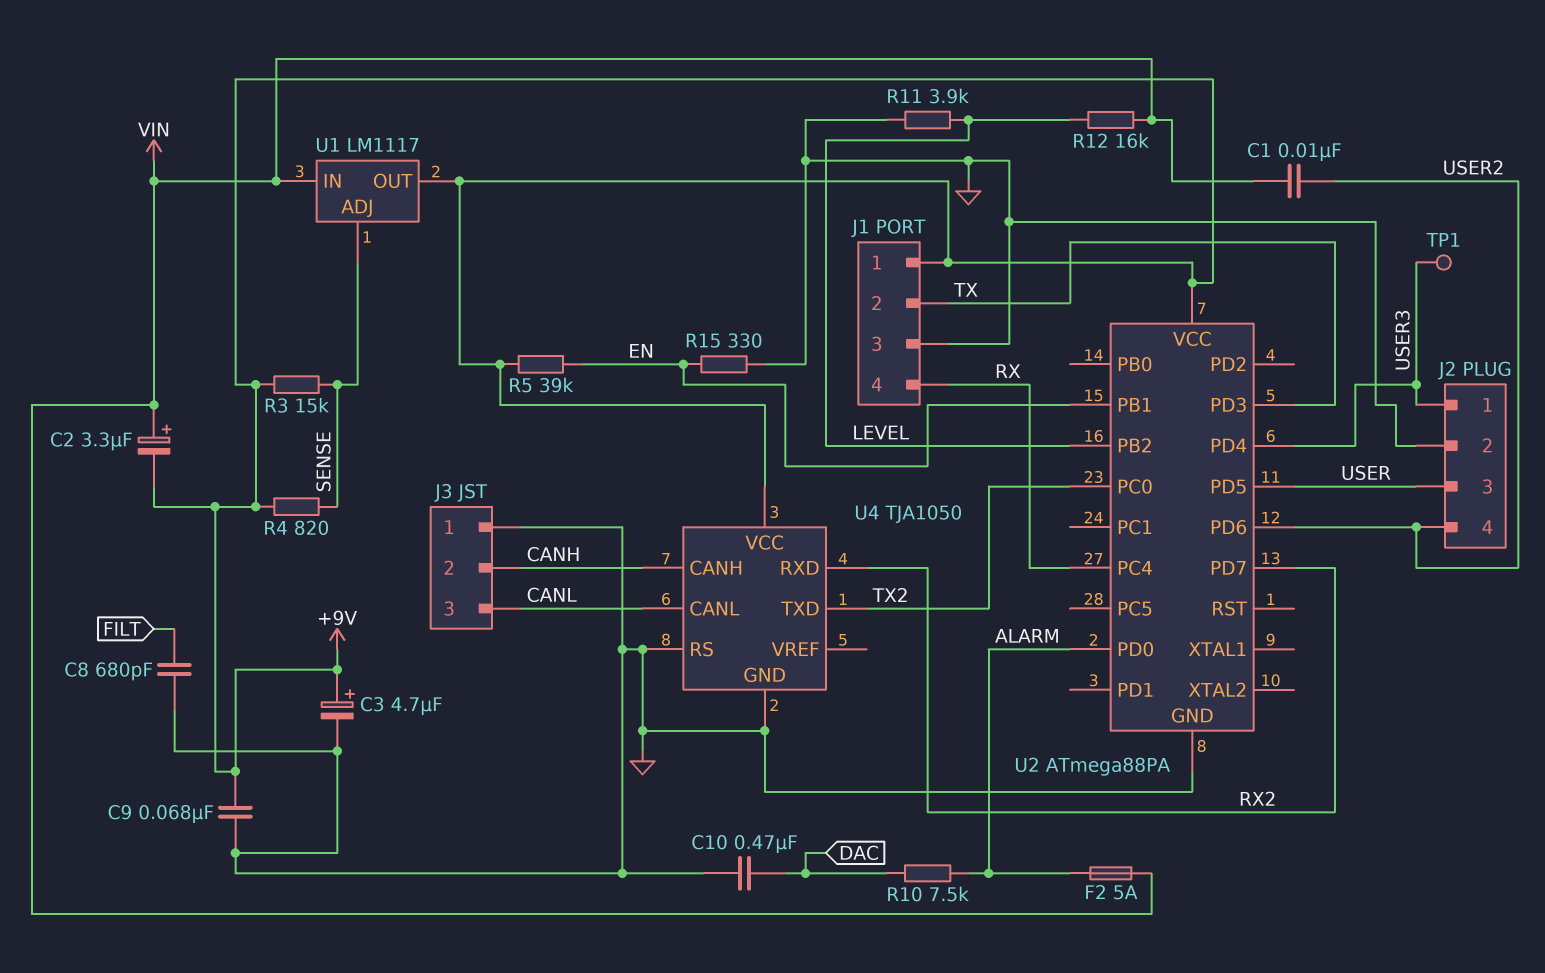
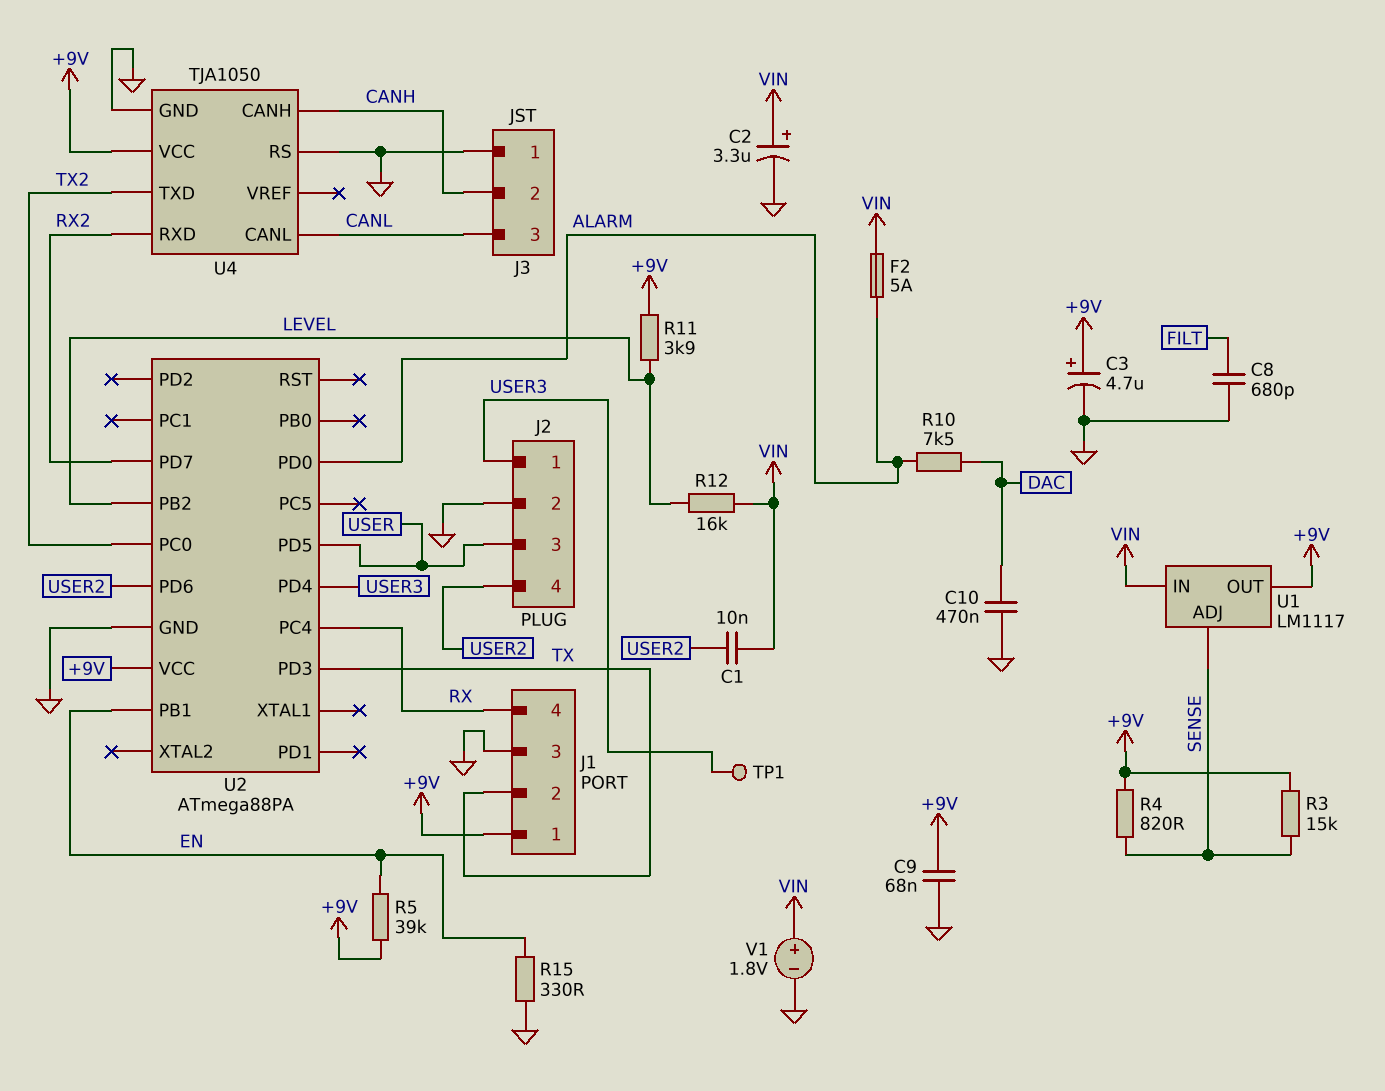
C2: 3.3uF (plus VIN, minus +9V) -> 3.3uF (plus VIN, minus GND)
R11: 3.9k (GND, LEVEL) -> 3.9k (+9V, LEVEL)
V1: none -> 1.8V (plus VIN, minus GND)

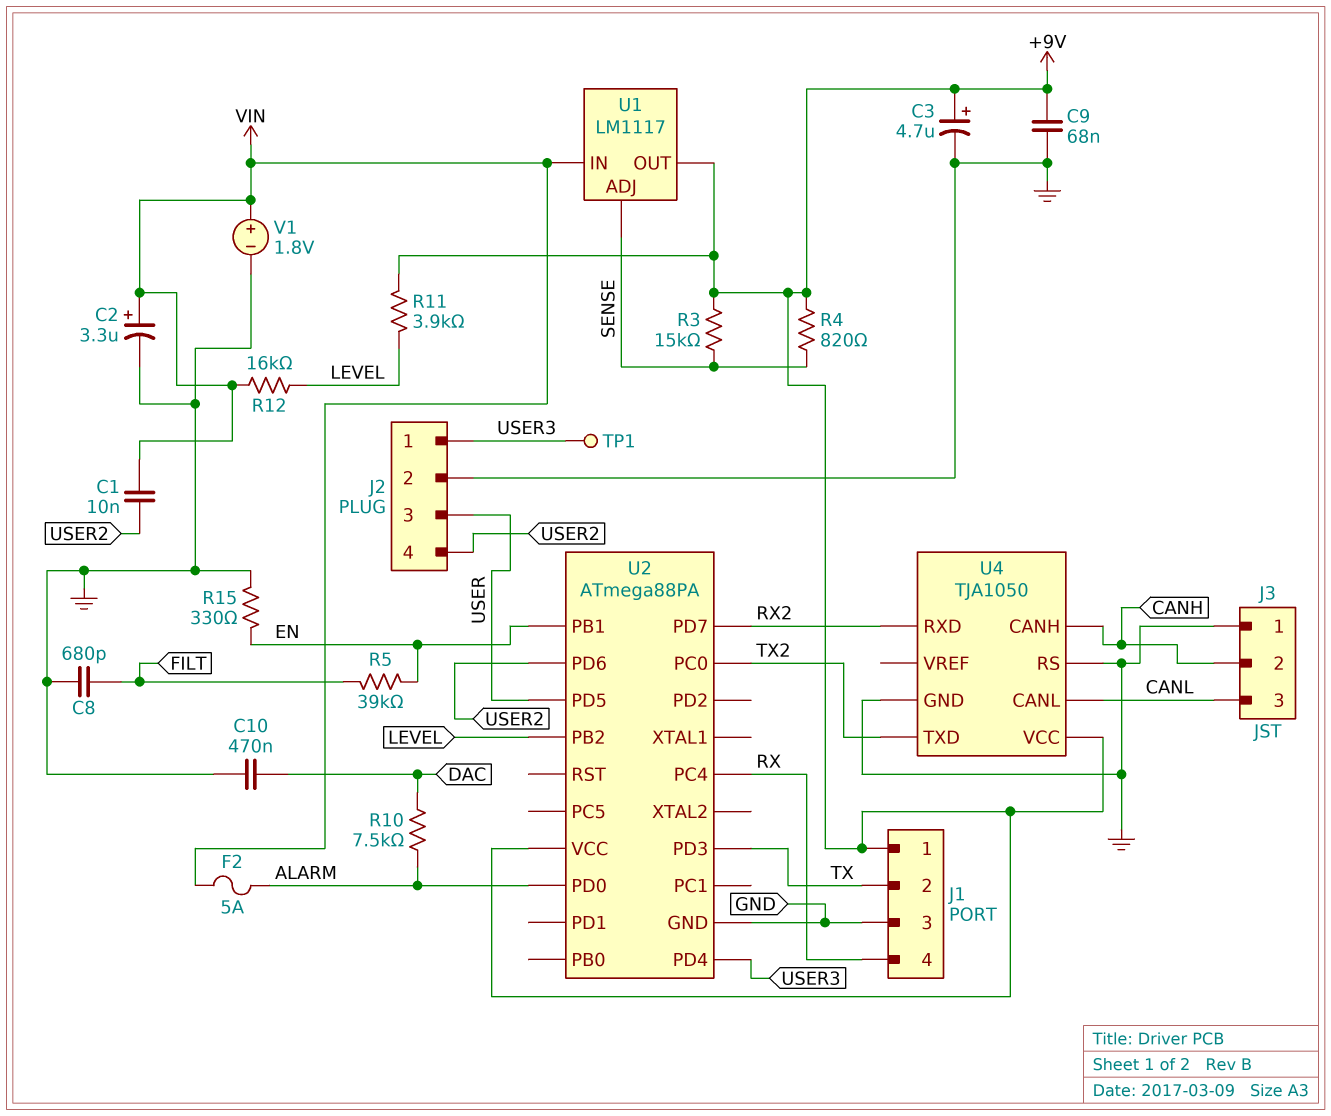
R5: 39k (+9V, EN) -> 39k (EN, FILT)

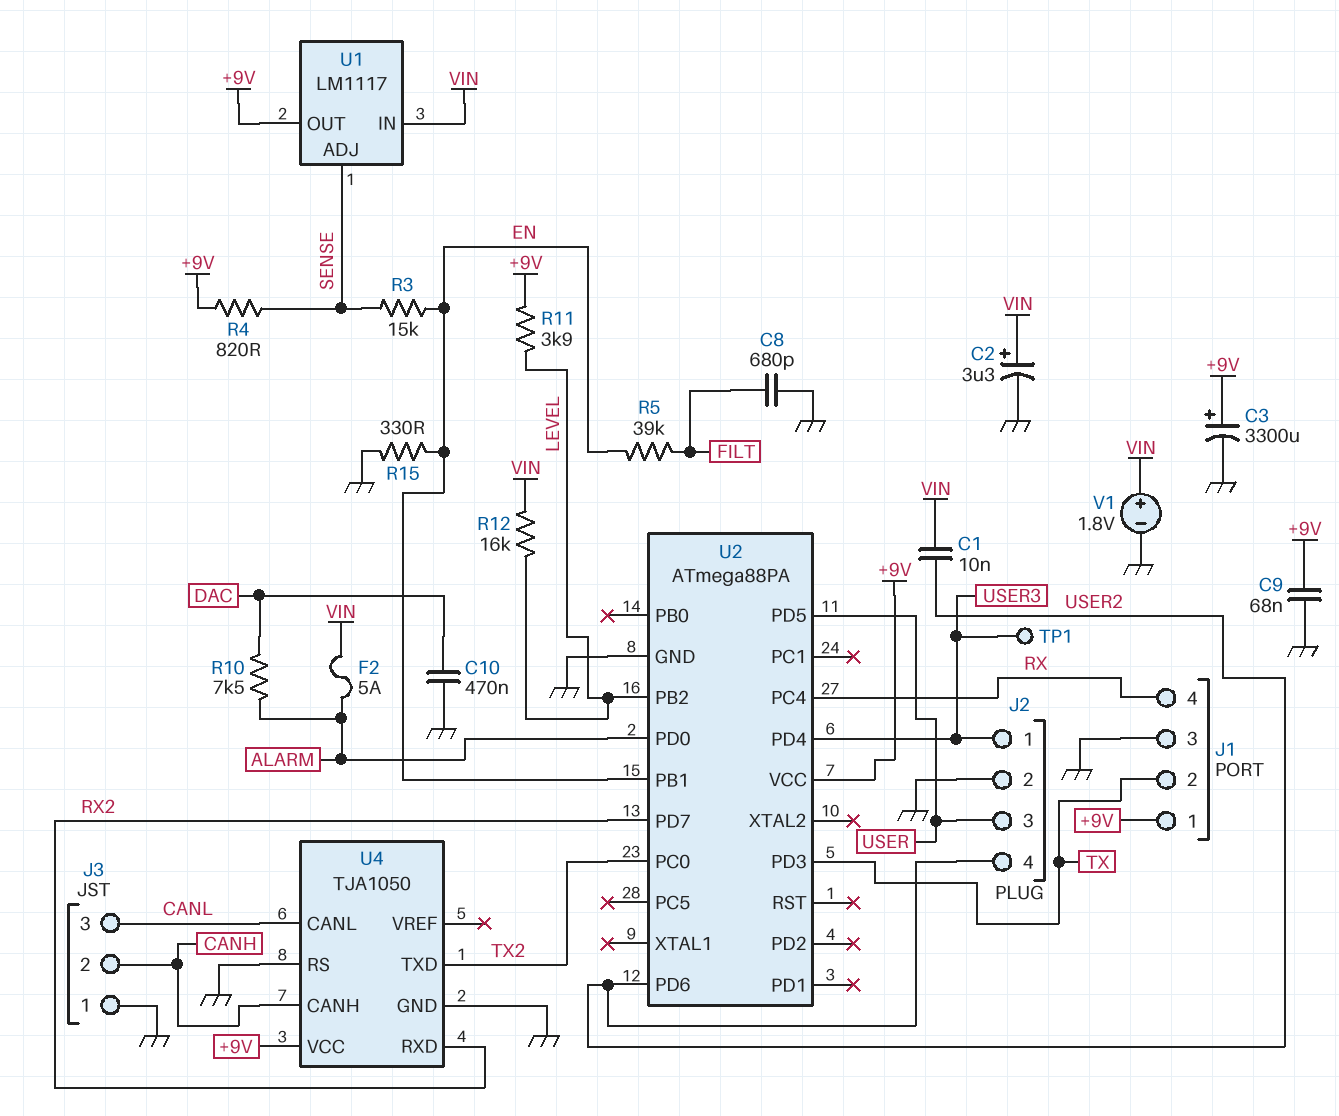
C3: 4.7uF (plus +9V, minus GND) -> 3300uF (plus +9V, minus GND)
R3: 15k (+9V, SENSE) -> 15k (EN, SENSE)

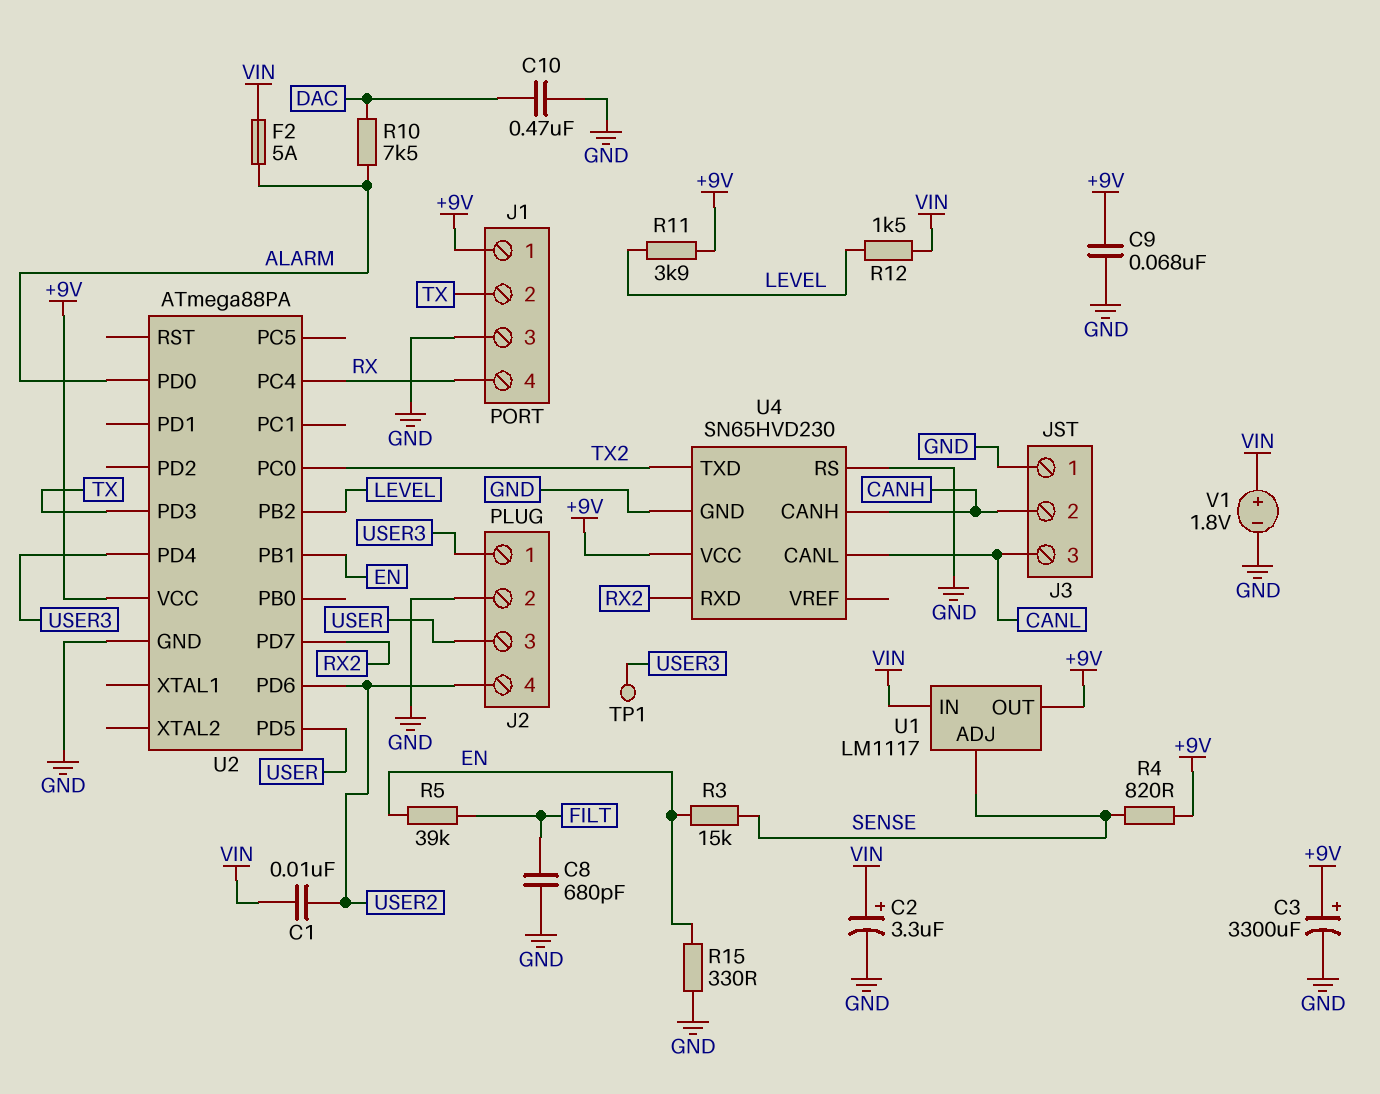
R12: 16k (LEVEL, VIN) -> 1.5k (LEVEL, VIN)
U4: TJA1050 -> SN65HVD230

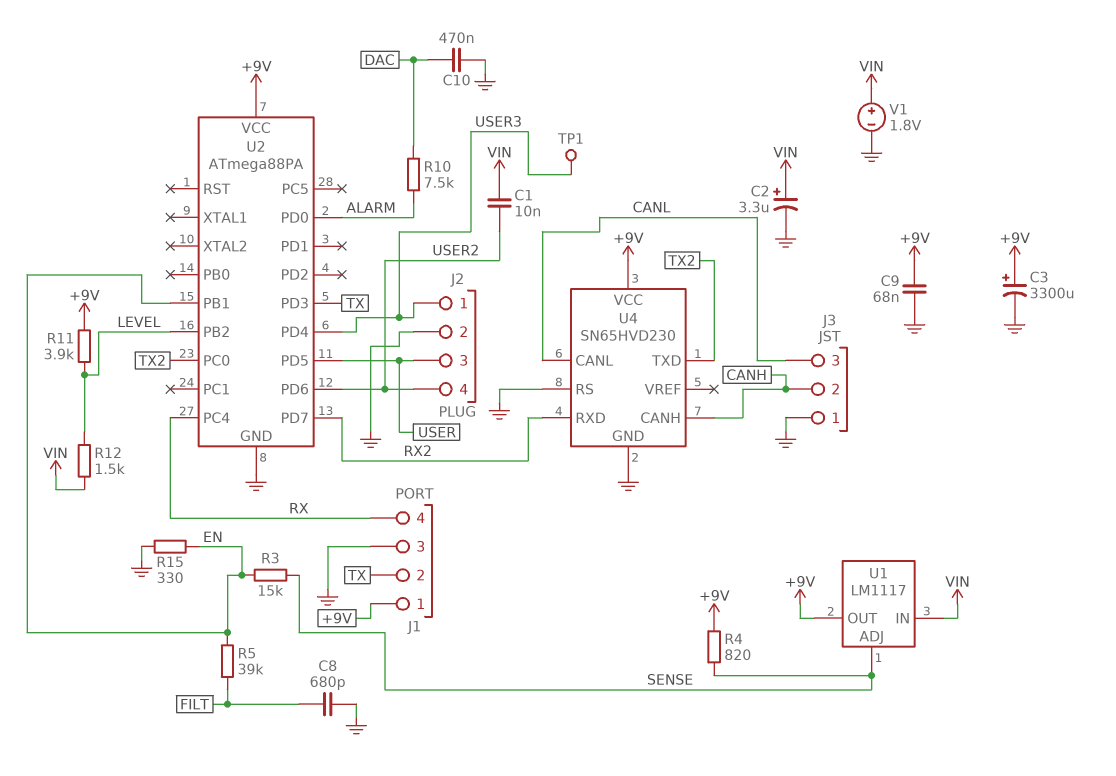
F2: 5A (ALARM, VIN) -> none

